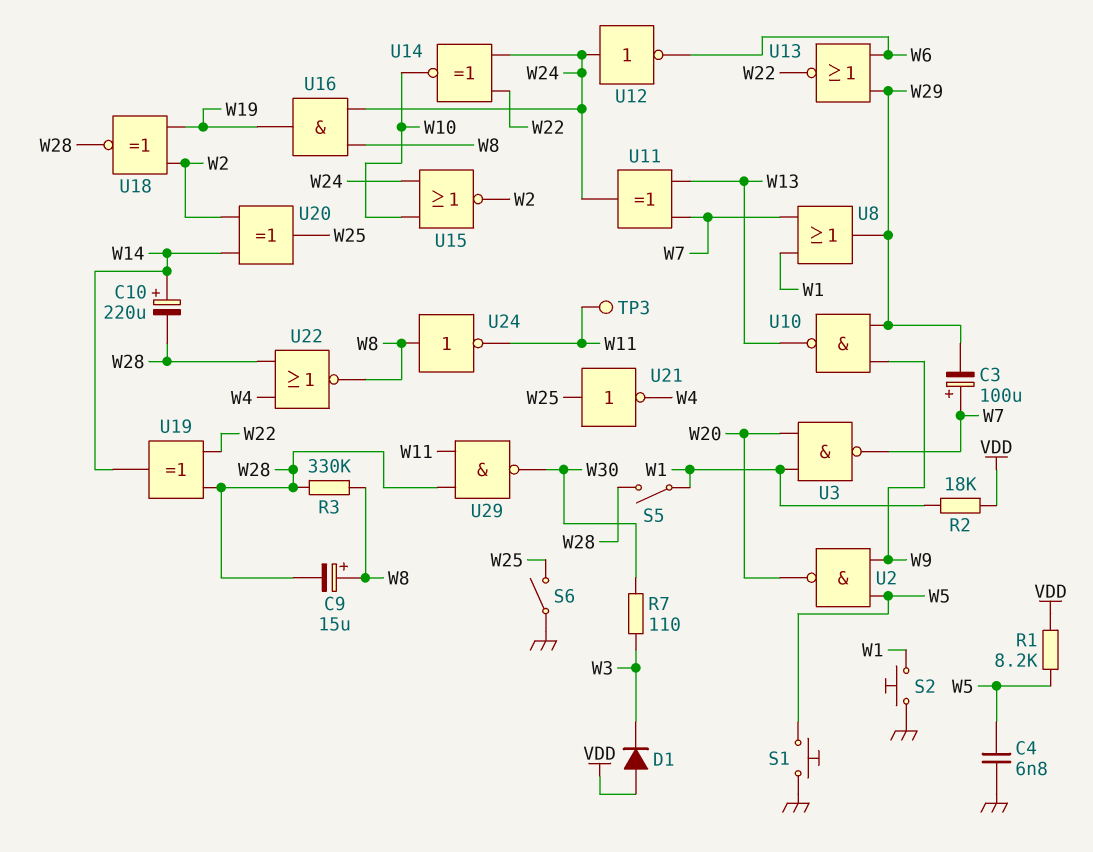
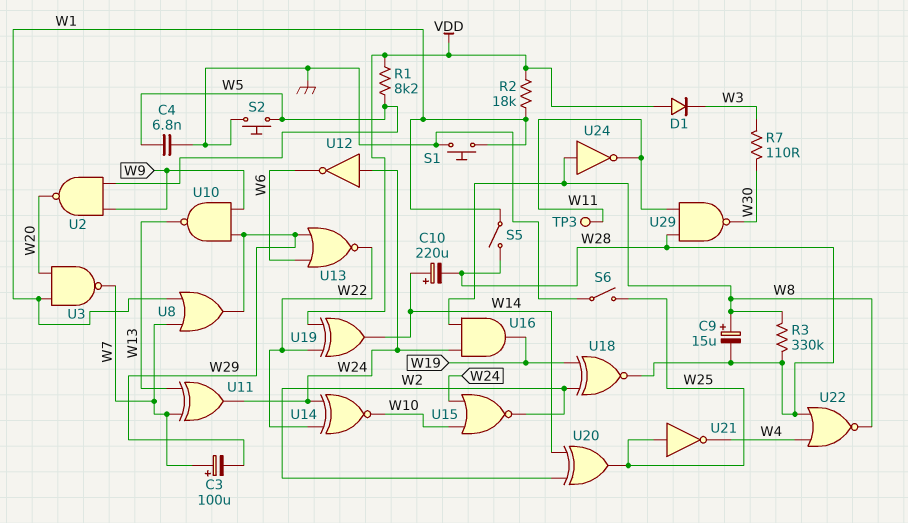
S1: button (GND, W5) -> button (GND, W1)
S2: button (GND, W1) -> button (GND, W5)
U19: XOR (in W22, in W28, out W14) -> XOR (in VDD, in W22, out W14)

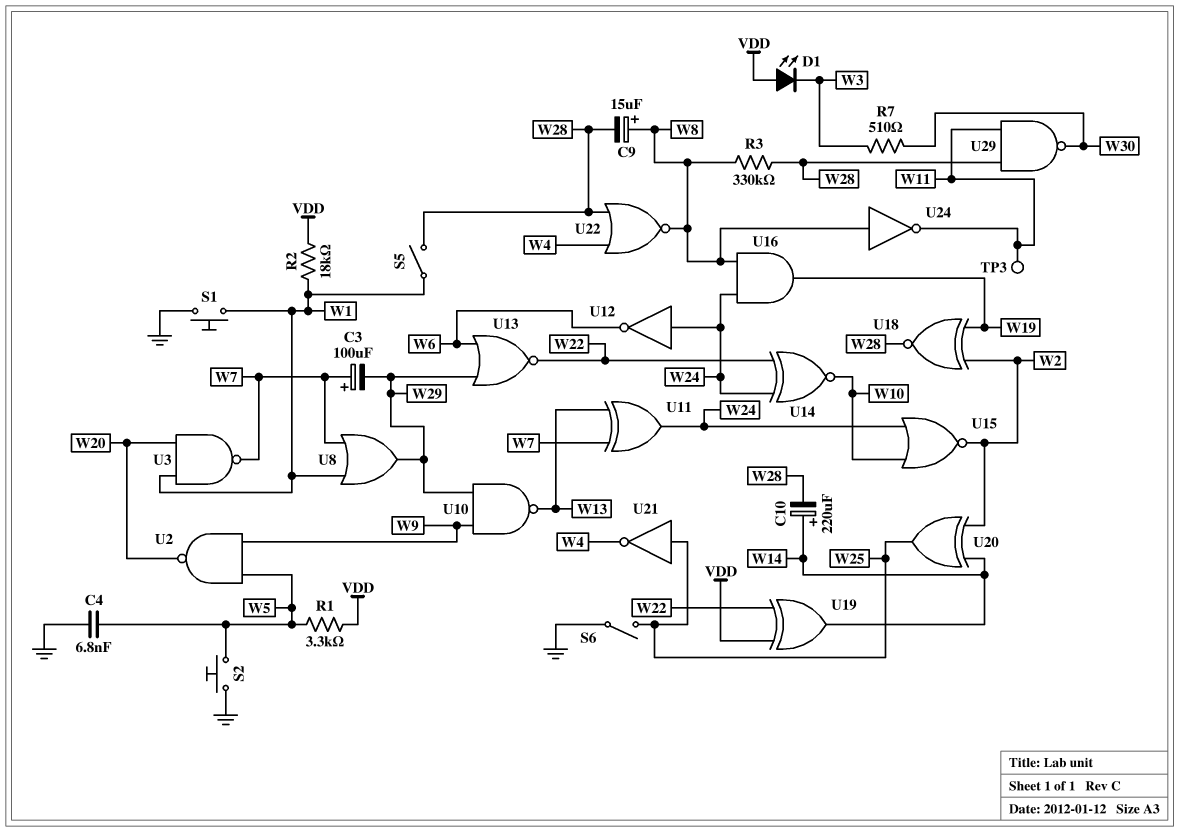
D1: diode (A VDD, K W3) -> LED (A VDD, K W3)
R1: 8.2k (VDD, W5) -> 3.3k (VDD, W5)
R7: 110 (W3, W30) -> 510 (W3, W30)

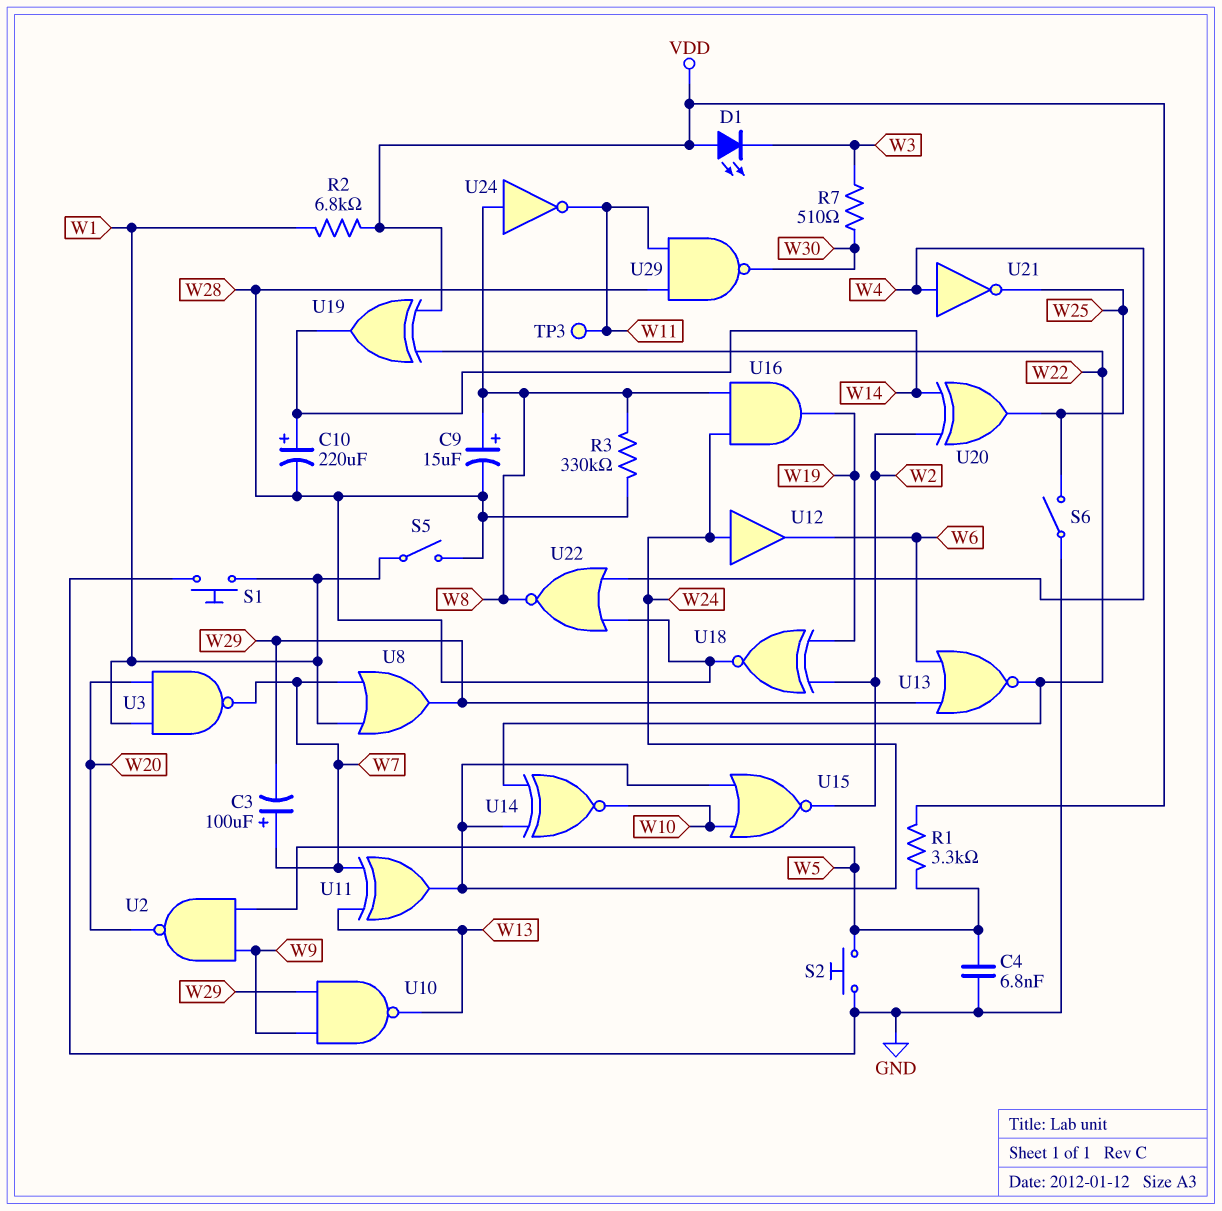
R2: 18k (VDD, W1) -> 6.8k (VDD, W1)
U12: NOT (in W24, out W6) -> buffer (in W24, out W6)
U21: NOT (in W25, out W4) -> NOT (in W4, out W25)

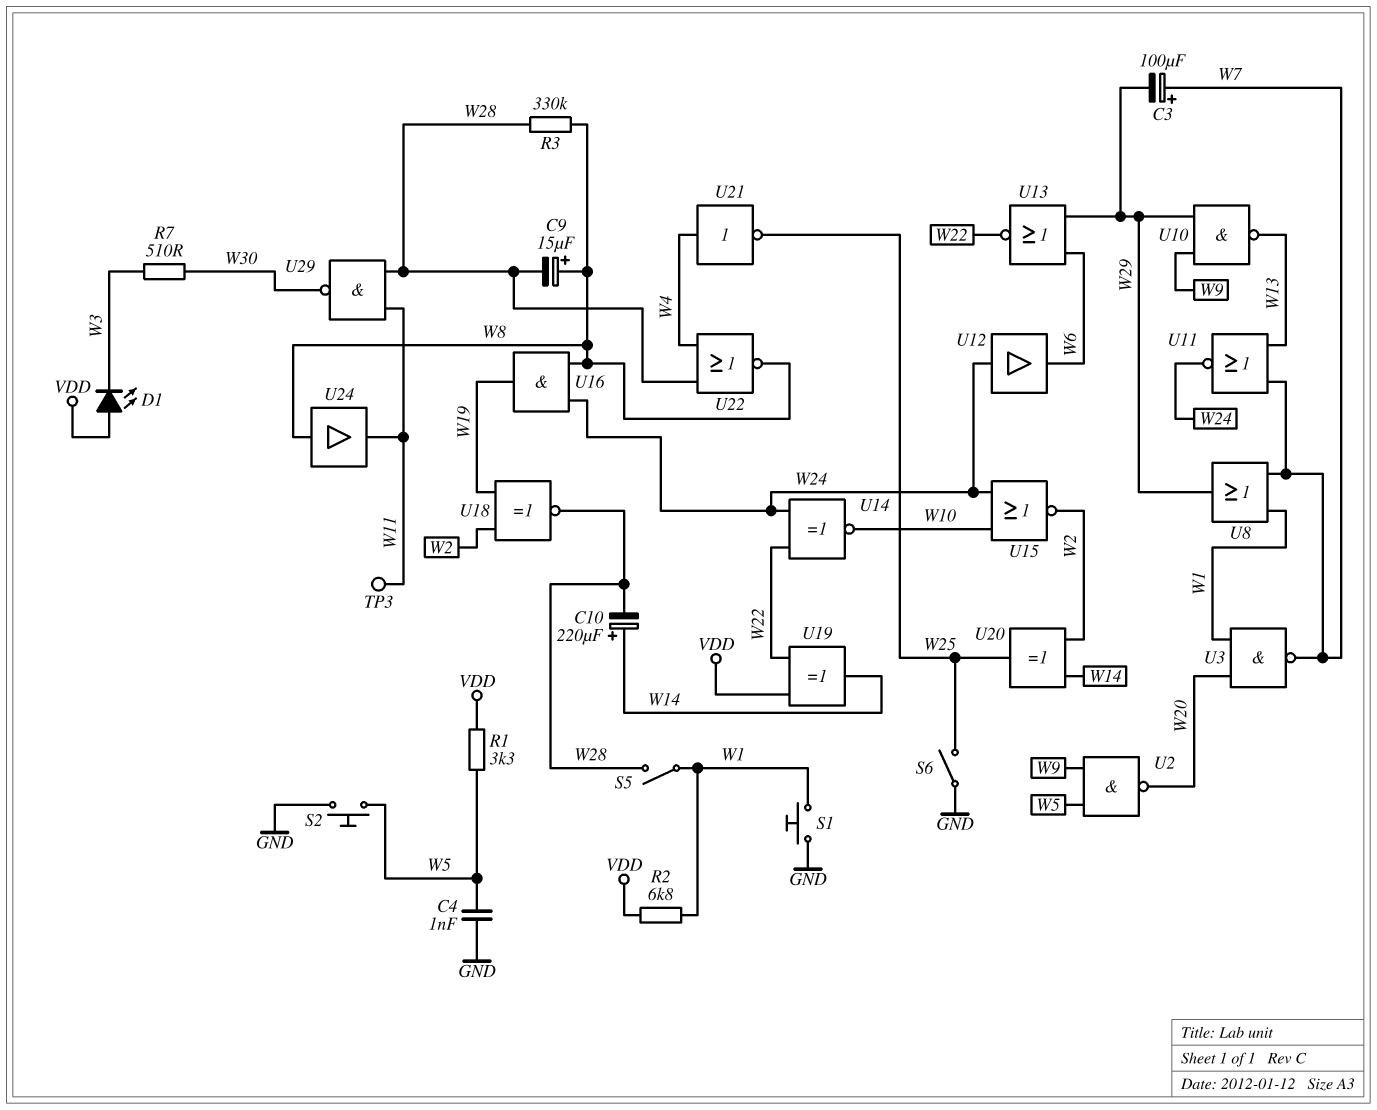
C4: 6.8nF (GND, W5) -> 1nF (GND, W5)
U11: XOR (in W7, in W13, out W24) -> NOR (in W7, in W13, out W24)
U24: NOT (in W8, out W11) -> buffer (in W8, out W11)

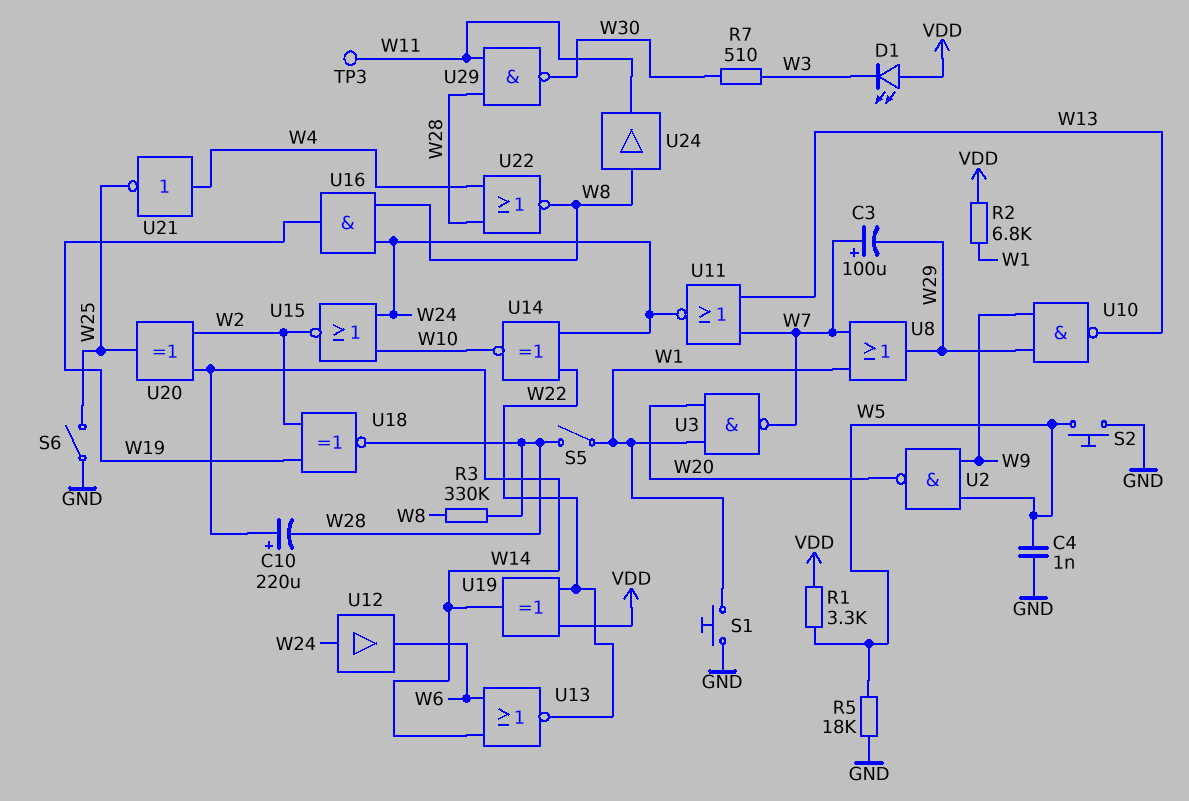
C9: 15uF (plus W8, minus W28) -> none
R5: none -> 18k (GND, W5)
U13: NOR (in W6, in W29, out W22) -> NOR (in W6, in W14, out W22)

